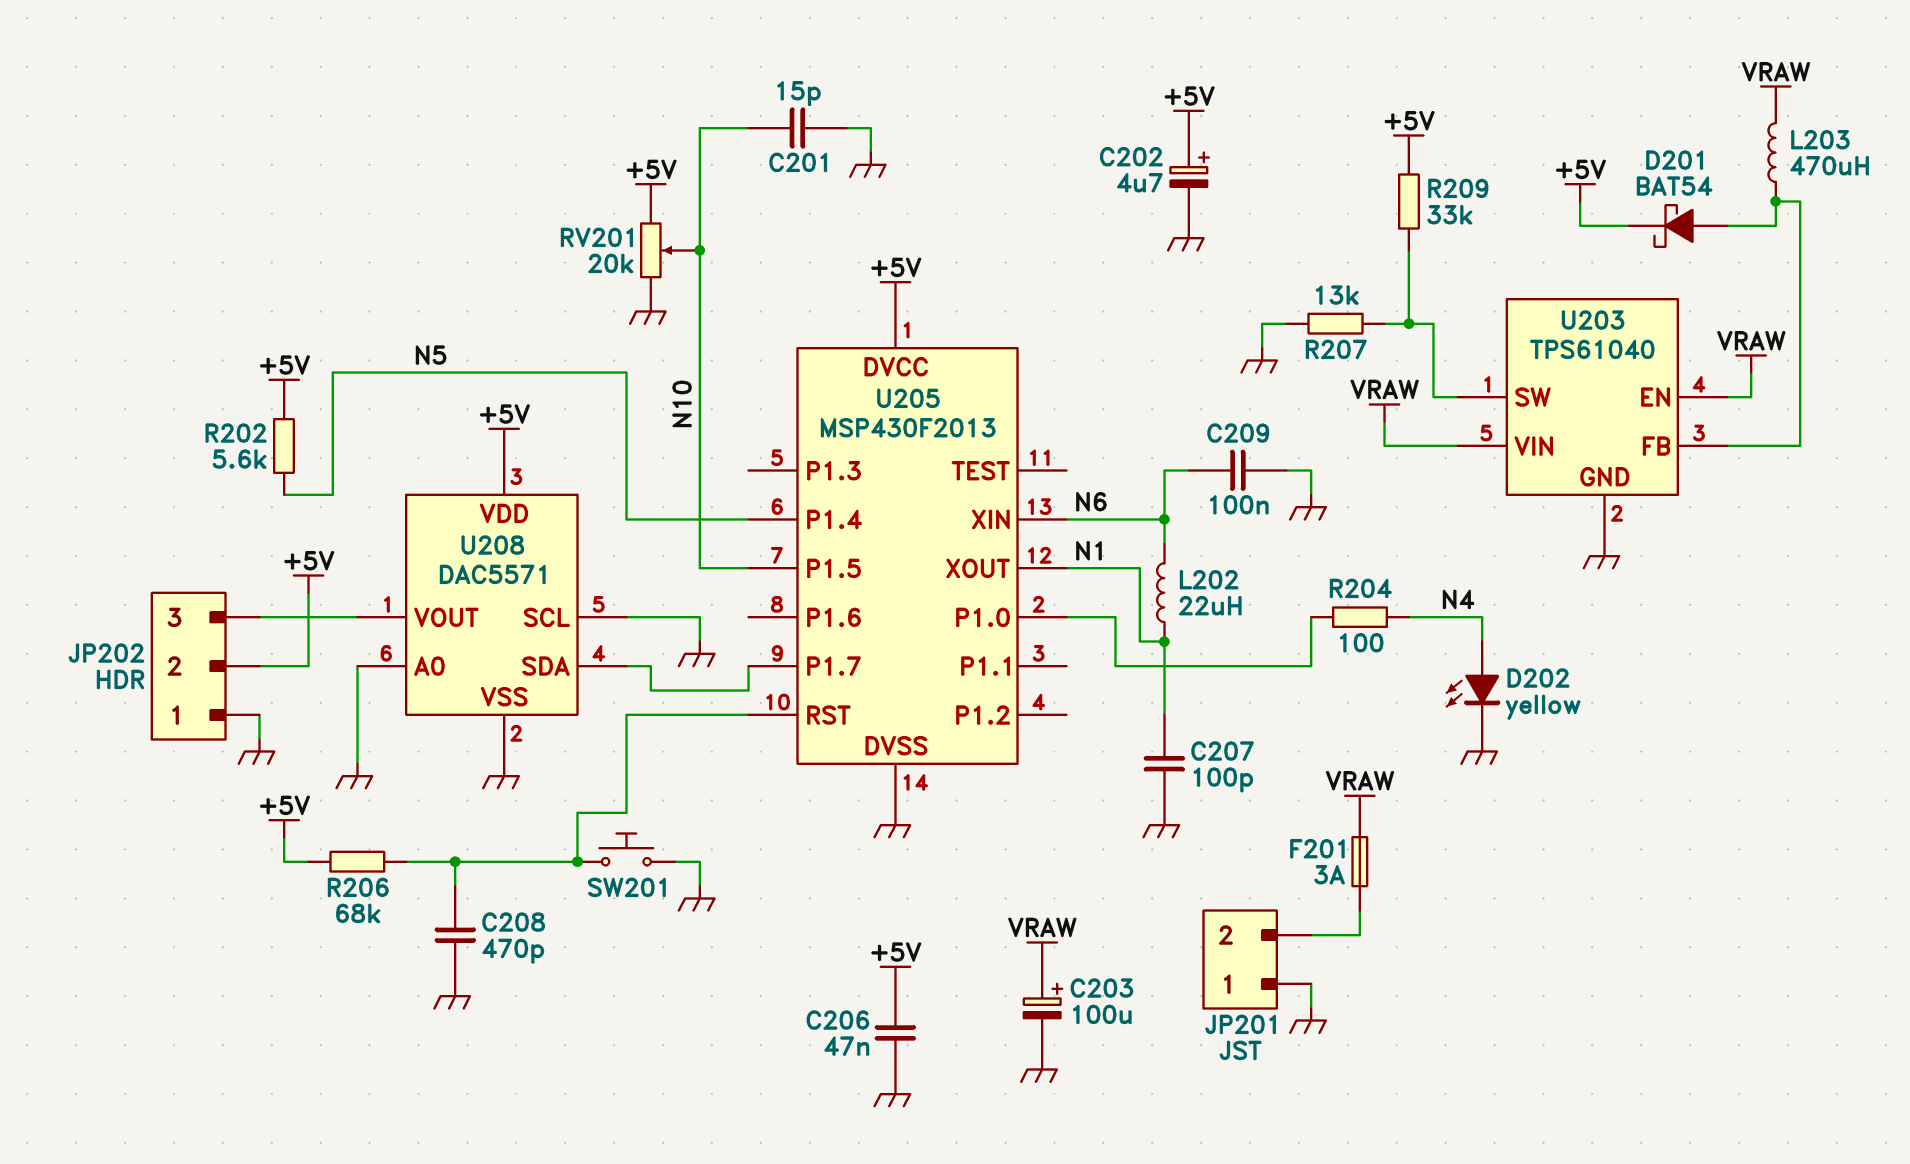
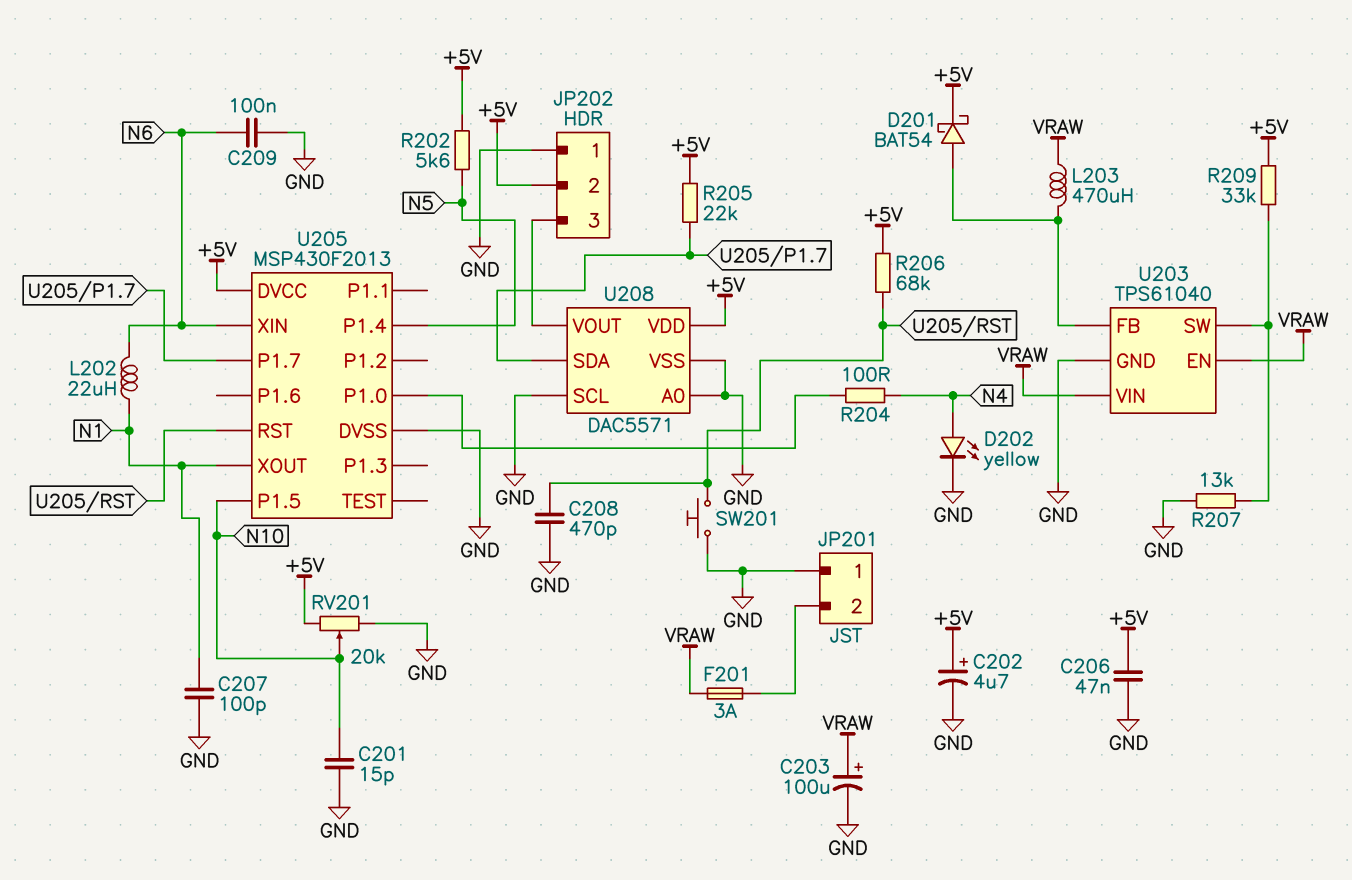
R205: none -> 22k (+5V, U205/P1.7)

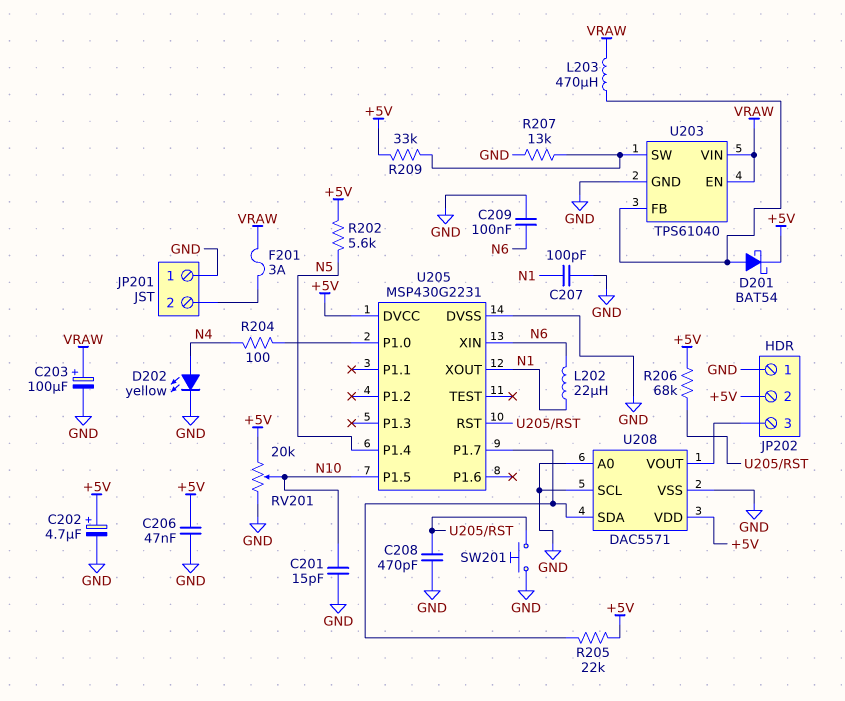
U205: MSP430F2013 -> MSP430G2231

